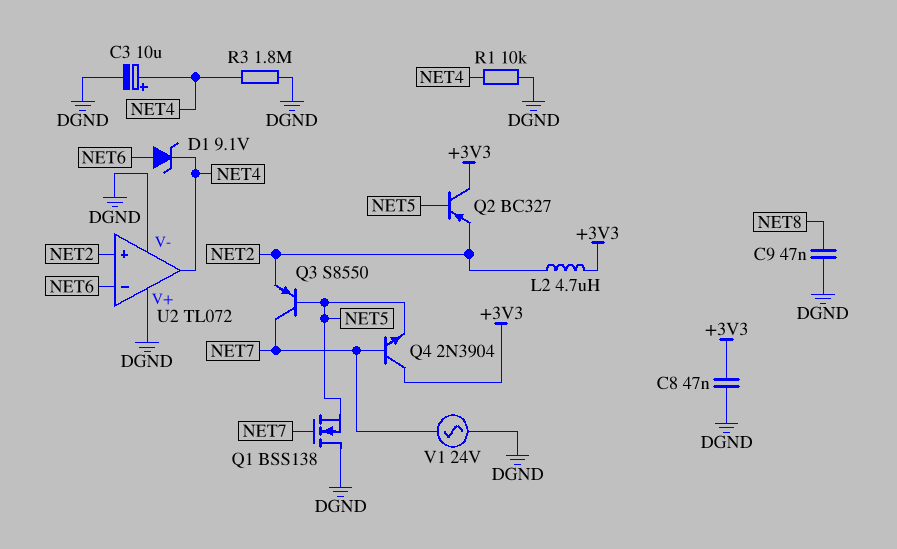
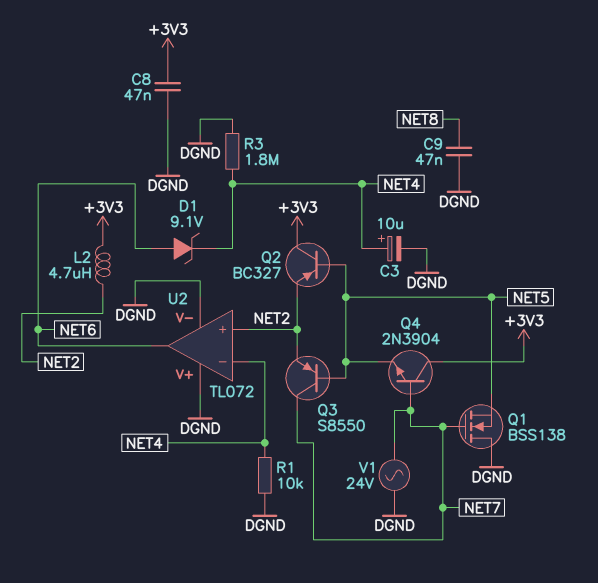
U2 pin in-: NET6 -> NET4
U2 pin out: NET4 -> NET6

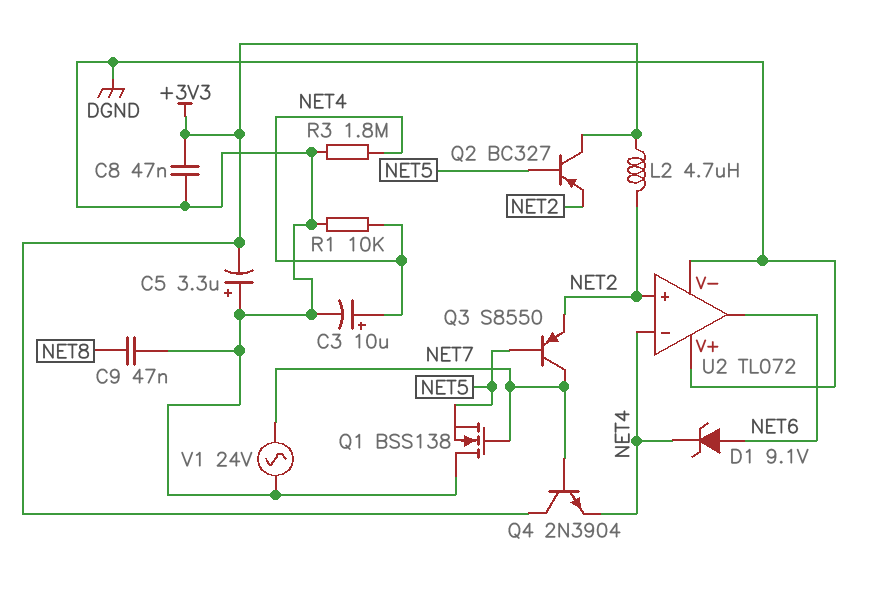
C5: none -> 3.3uF (plus DGND, minus +3V3)
Q4: NPN 2N3904 (B NET7, C +3V3, E NET5) -> NPN 2N3904 (B NET7, C +3V3, E NET4)

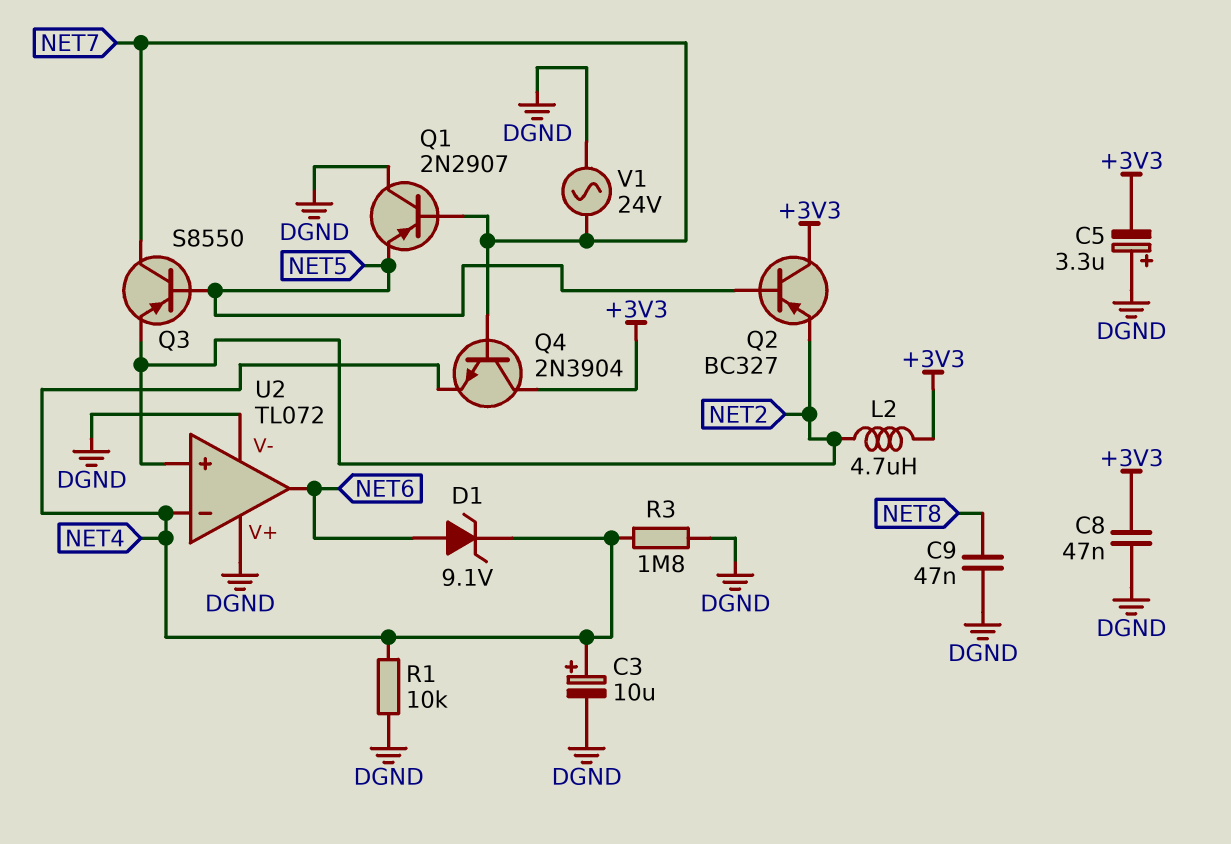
Q1: NMOS BSS138 (G NET7, D DGND, S NET5) -> PNP 2N2907 (B NET7, C DGND, E NET5)

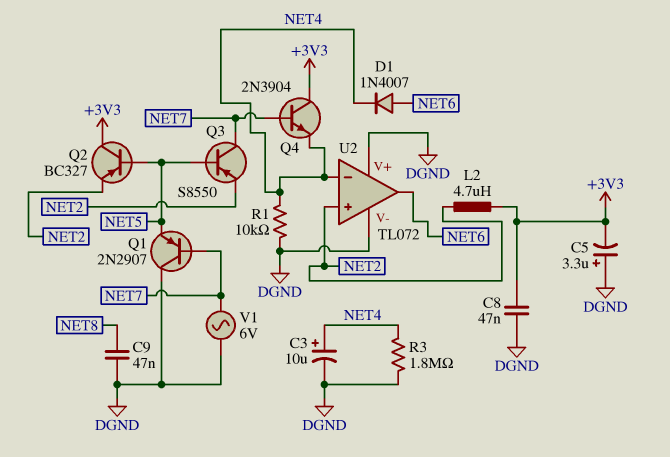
D1: zener 9.1V (A NET6, K NET4) -> diode 1N4007 (A NET6, K NET4)
V1: AC 24V (DGND, NET7) -> AC 6V (DGND, NET7)

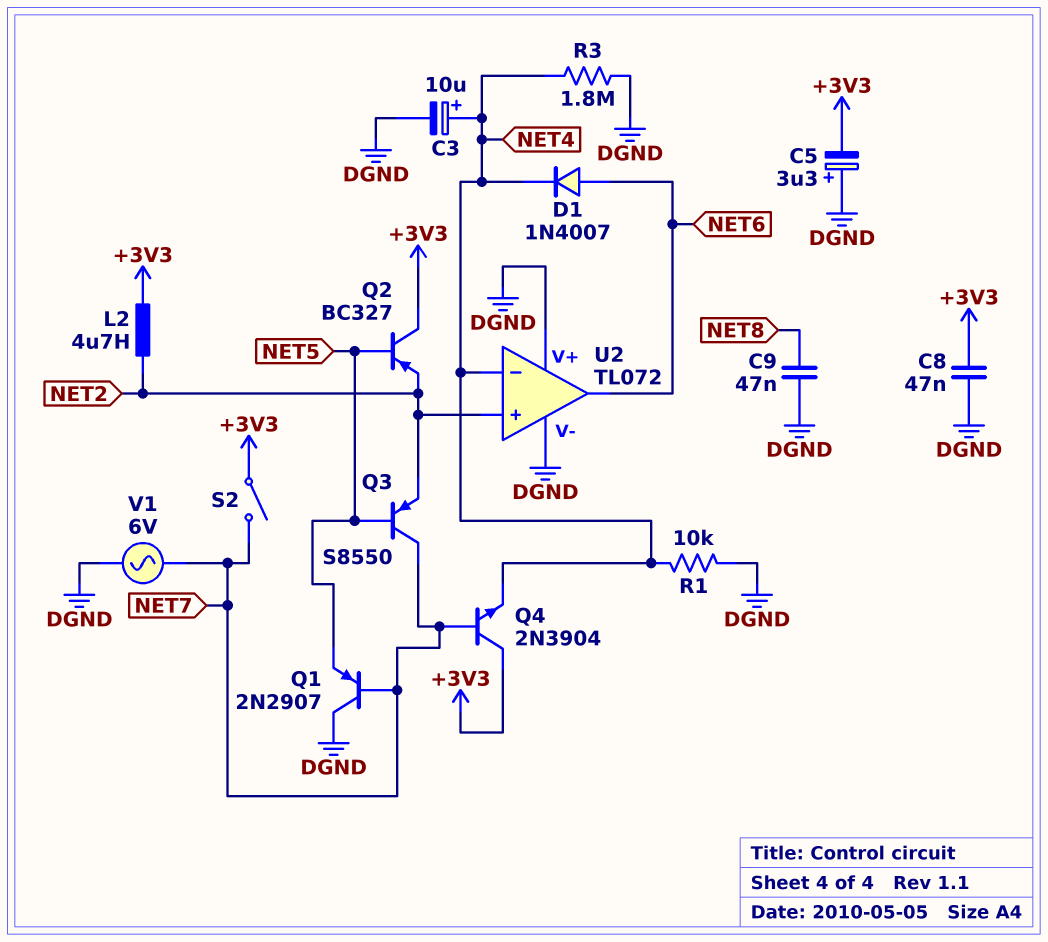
S2: none -> switch (+3V3, NET7)

